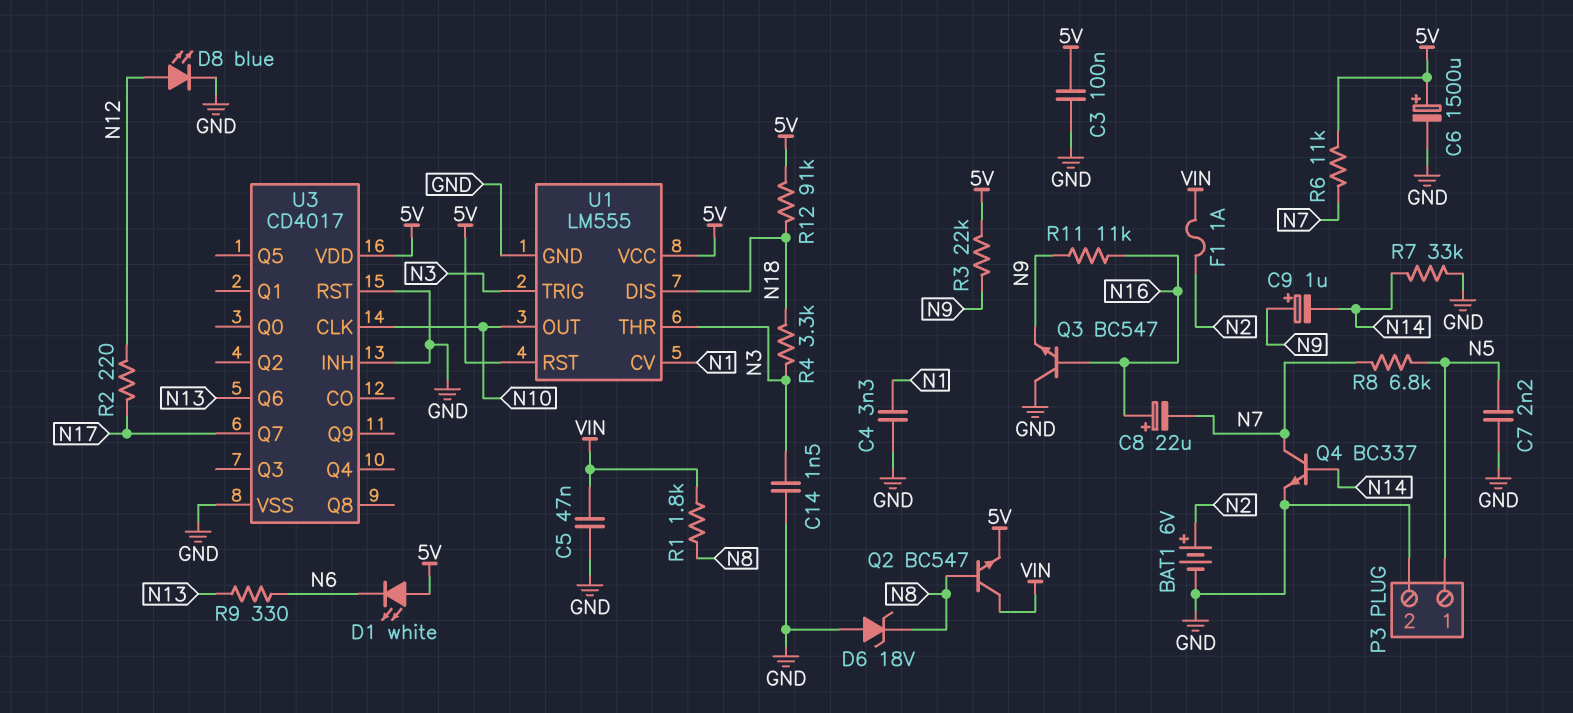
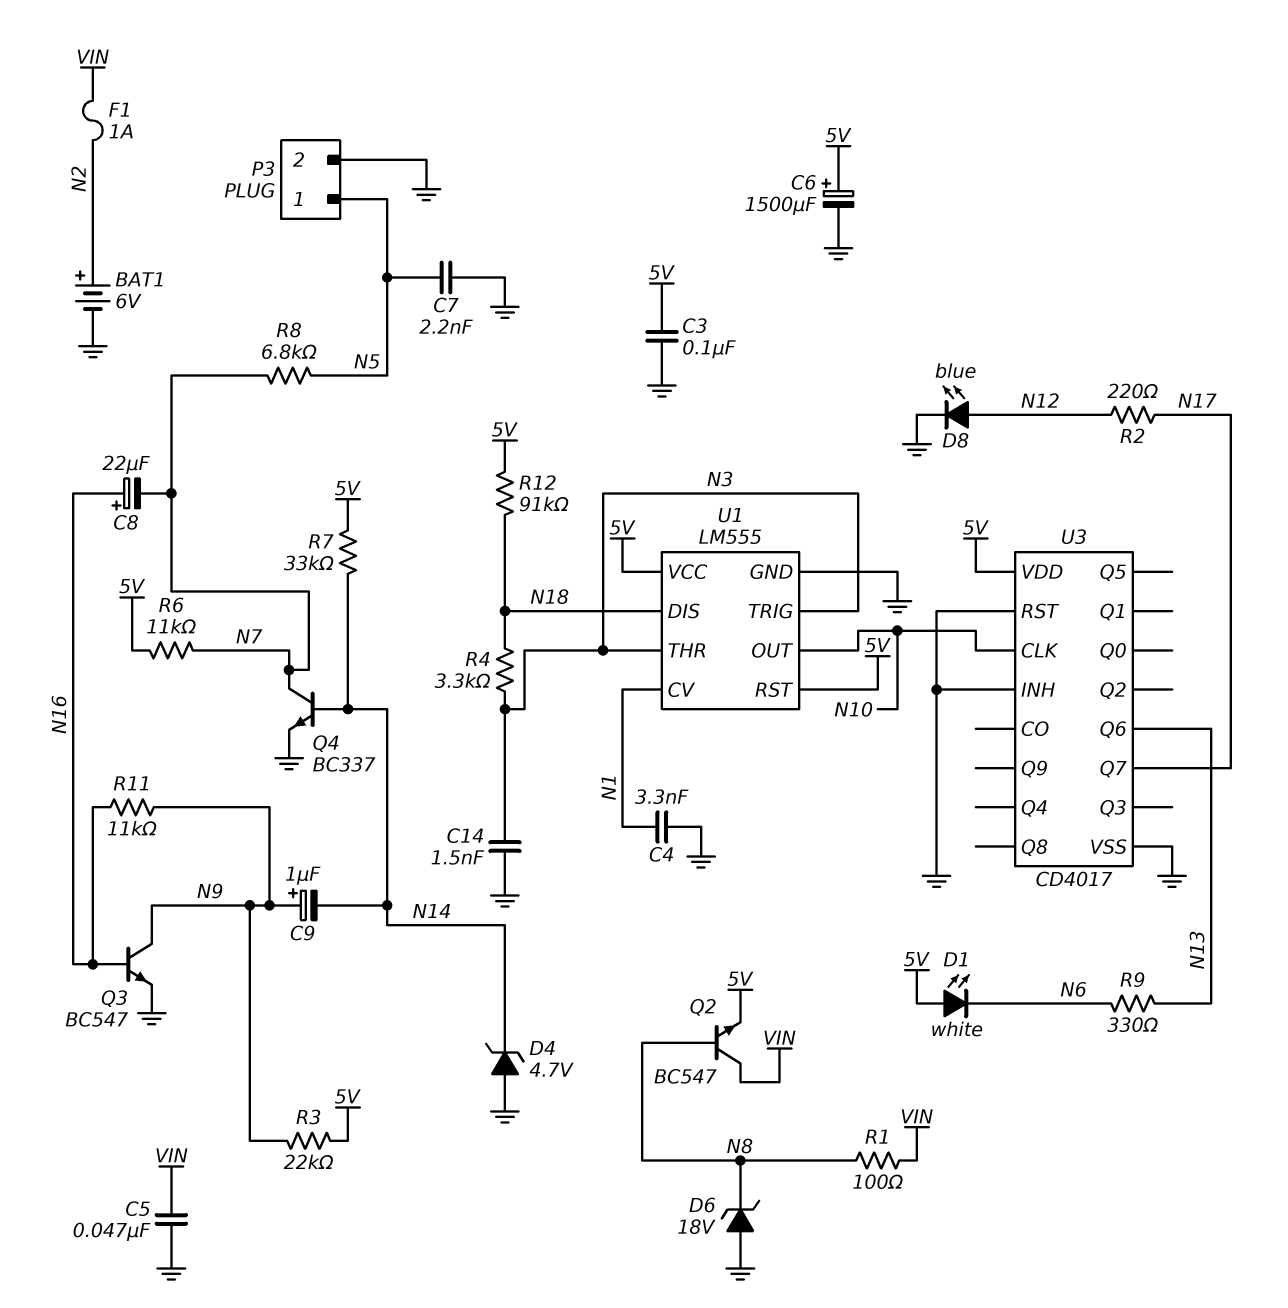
D4: none -> zener 4.7V (A GND, K N14)
Q3: NPN BC547 (B N16, C GND, E N9) -> NPN BC547 (B N16, C N9, E GND)
R1: 1.8k (N8, VIN) -> 100 (N8, VIN)
R7: 33k (GND, N14) -> 33k (5V, N14)

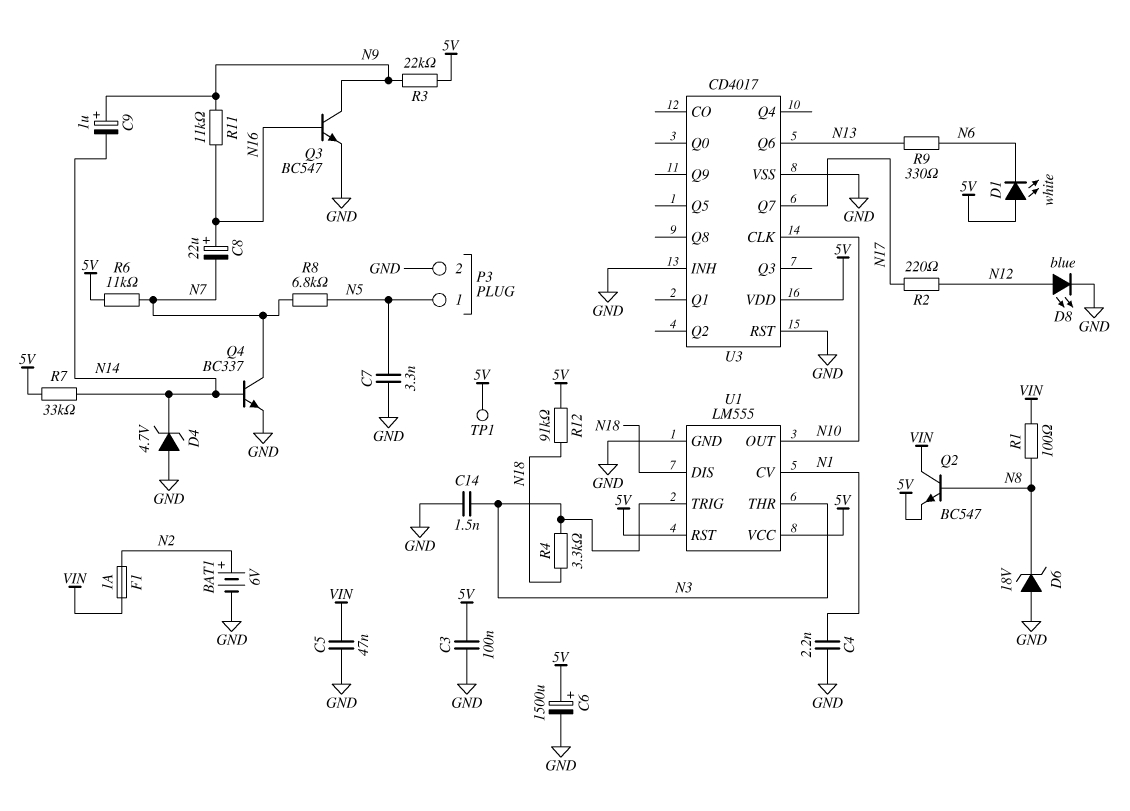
C4: 3.3nF (GND, N1) -> 2.2nF (GND, N1)
C7: 2.2nF (GND, N5) -> 3.3nF (GND, N5)
TP1: none -> test point (5V)

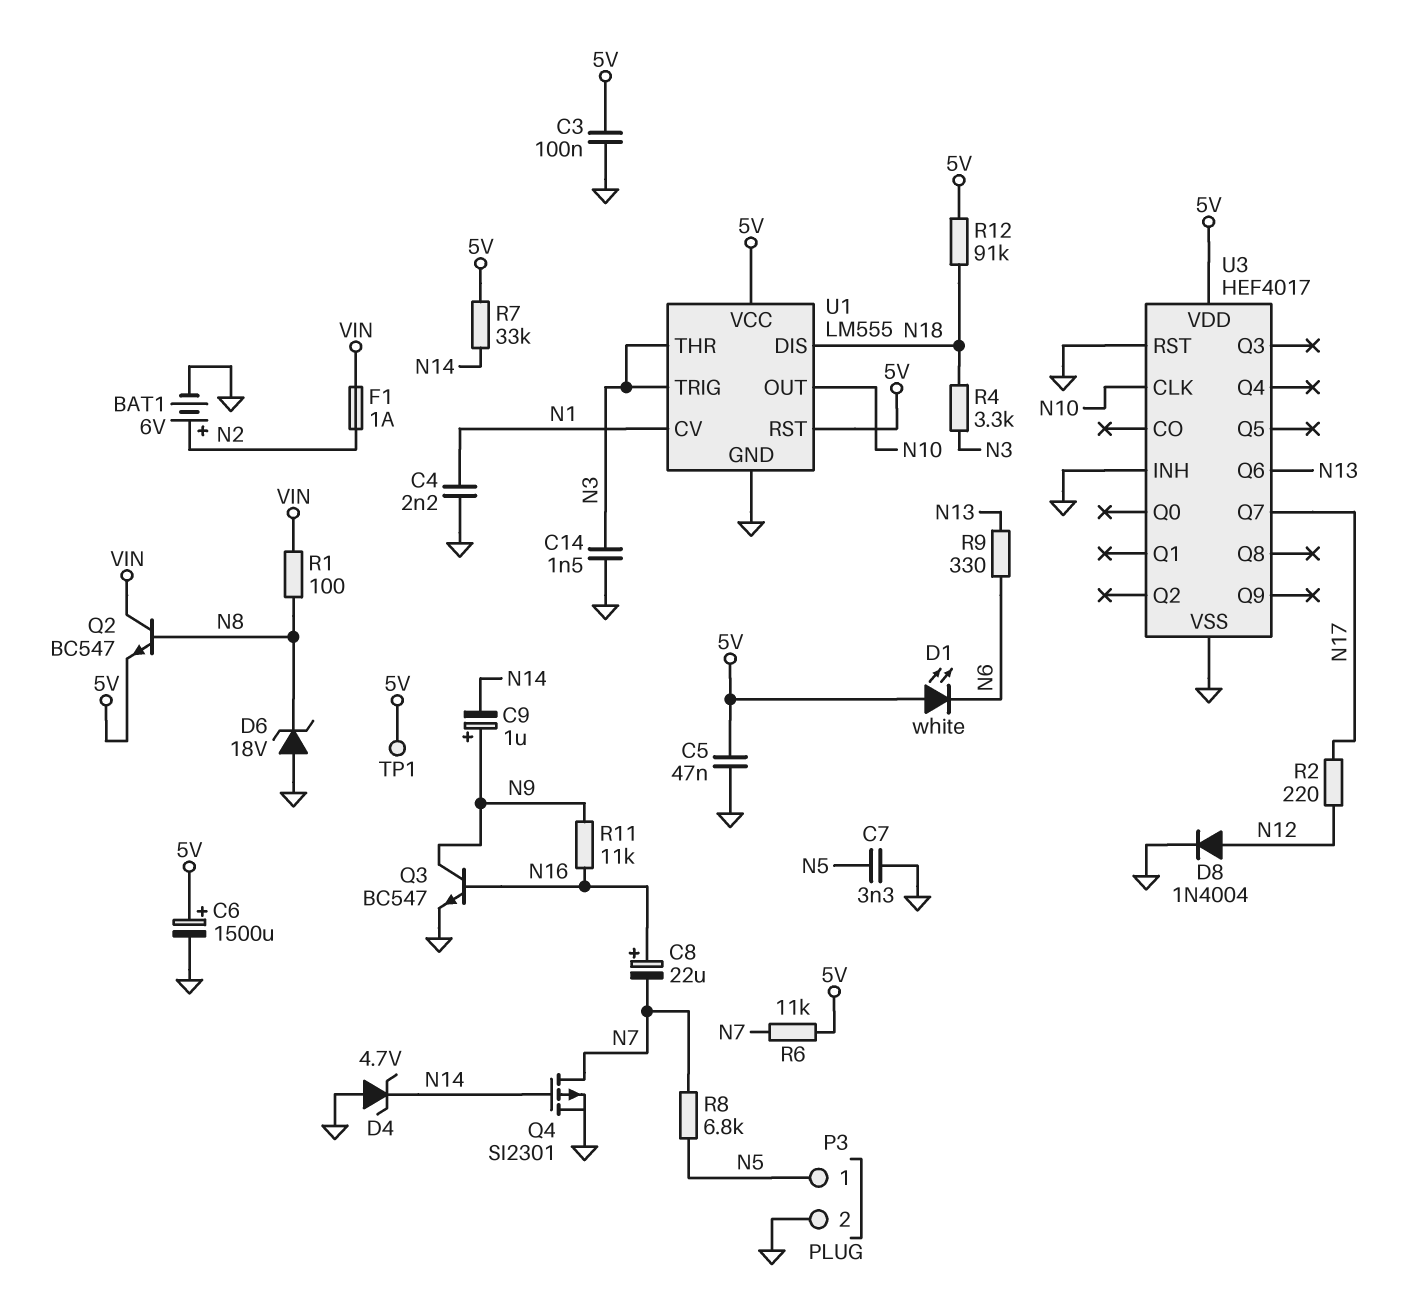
C5: 47nF (GND, VIN) -> 47nF (5V, GND)
D8: LED blue (A N12, K GND) -> diode 1N4004 (A N12, K GND)
Q4: NPN BC337 (B N14, C N7, E GND) -> PMOS SI2301 (G N14, D N7, S GND)
R3: 22k (5V, N9) -> none
U3: CD4017 -> HEF4017

